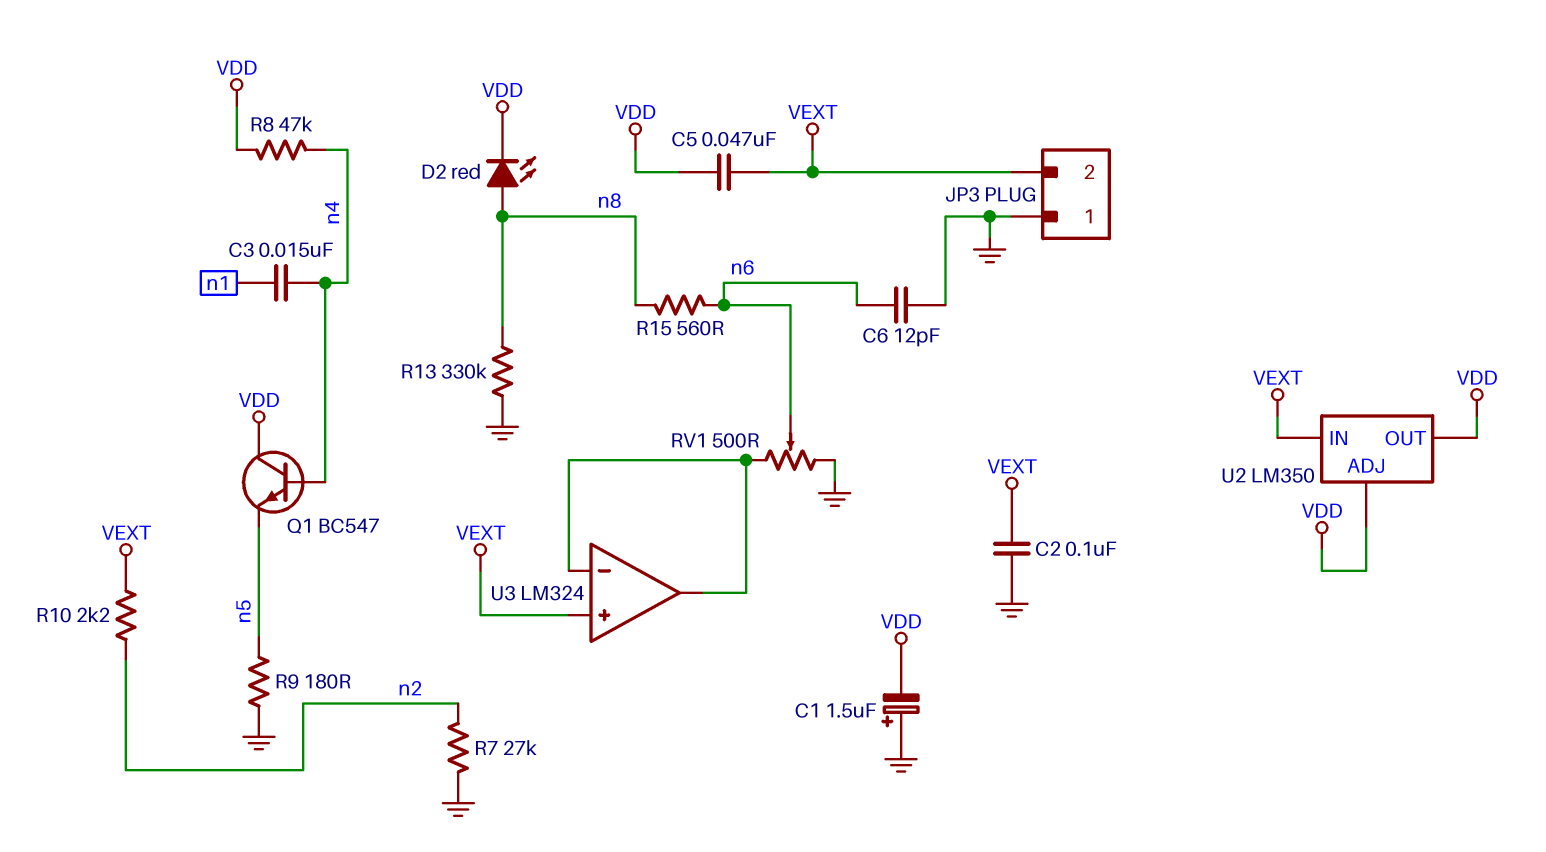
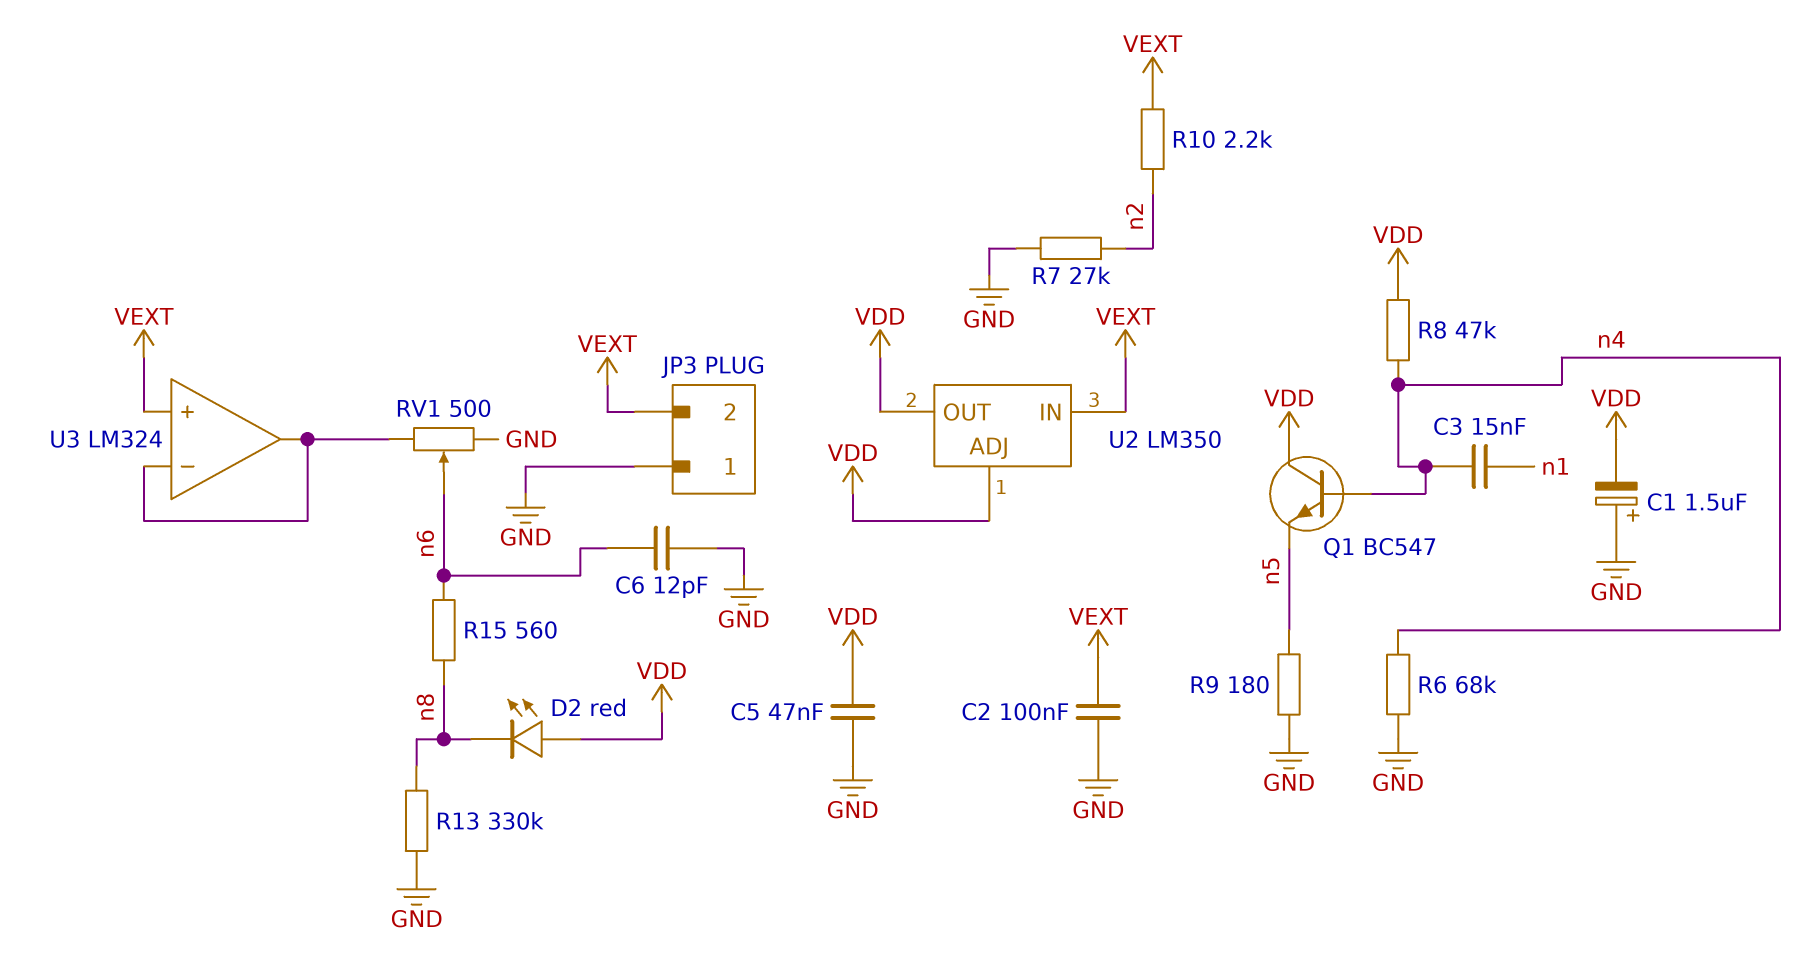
C5: 47nF (VDD, VEXT) -> 47nF (GND, VDD)
D2: LED red (A n8, K VDD) -> LED red (A VDD, K n8)
R6: none -> 68k (GND, n4)

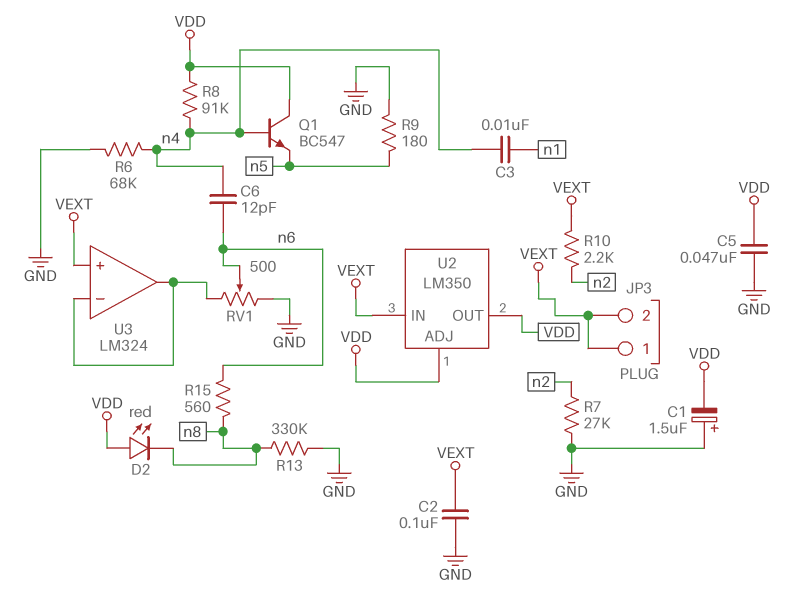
C3: 15nF (n1, n4) -> 10nF (n1, n4)
C6: 12pF (GND, n6) -> 12pF (n4, n6)
JP3 pin 1: GND -> VEXT
R8: 47k (VDD, n4) -> 91k (VDD, n4)

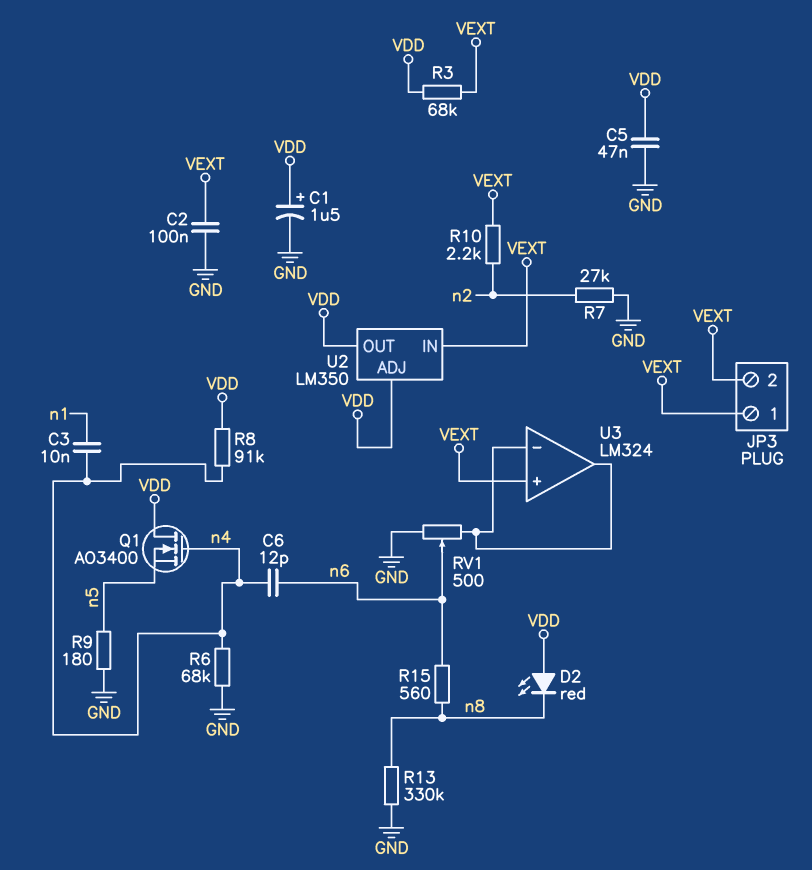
C1: 1.5uF (plus GND, minus VDD) -> 1.5uF (plus VDD, minus GND)
Q1: NPN BC547 (B n4, C VDD, E n5) -> NMOS AO3400 (G n4, D VDD, S n5)
R3: none -> 68k (VDD, VEXT)

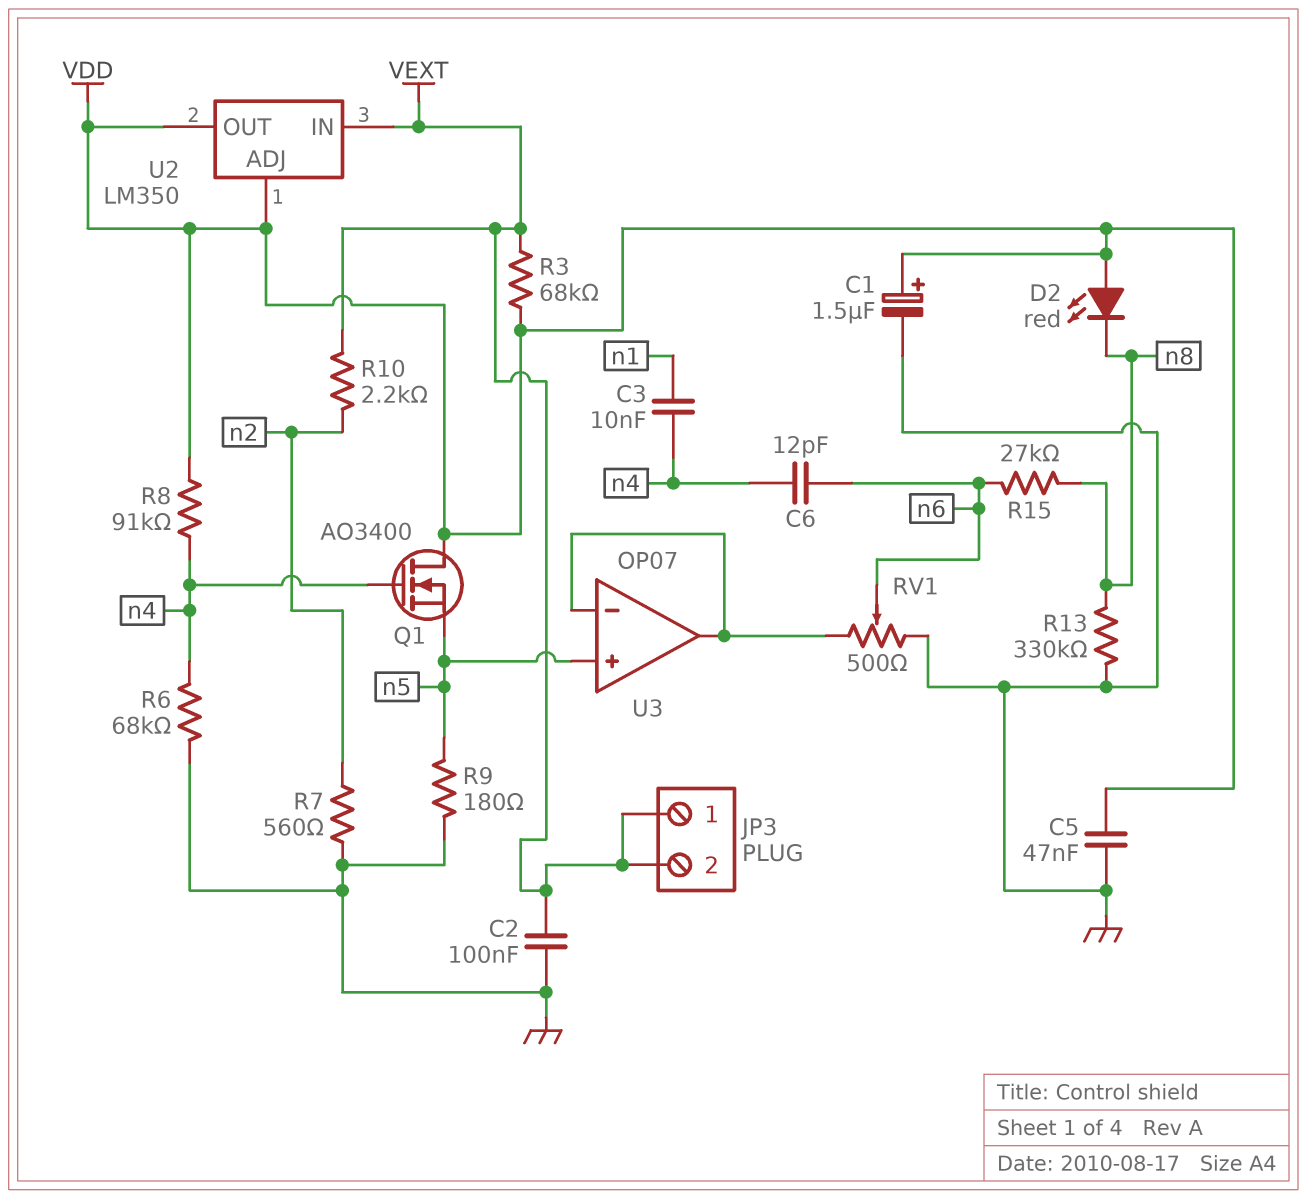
R7: 27k (GND, n2) -> 560 (GND, n2)
R15: 560 (n6, n8) -> 27k (n6, n8)
U3: LM324 -> OP07
U3 pin in+: VEXT -> n5

